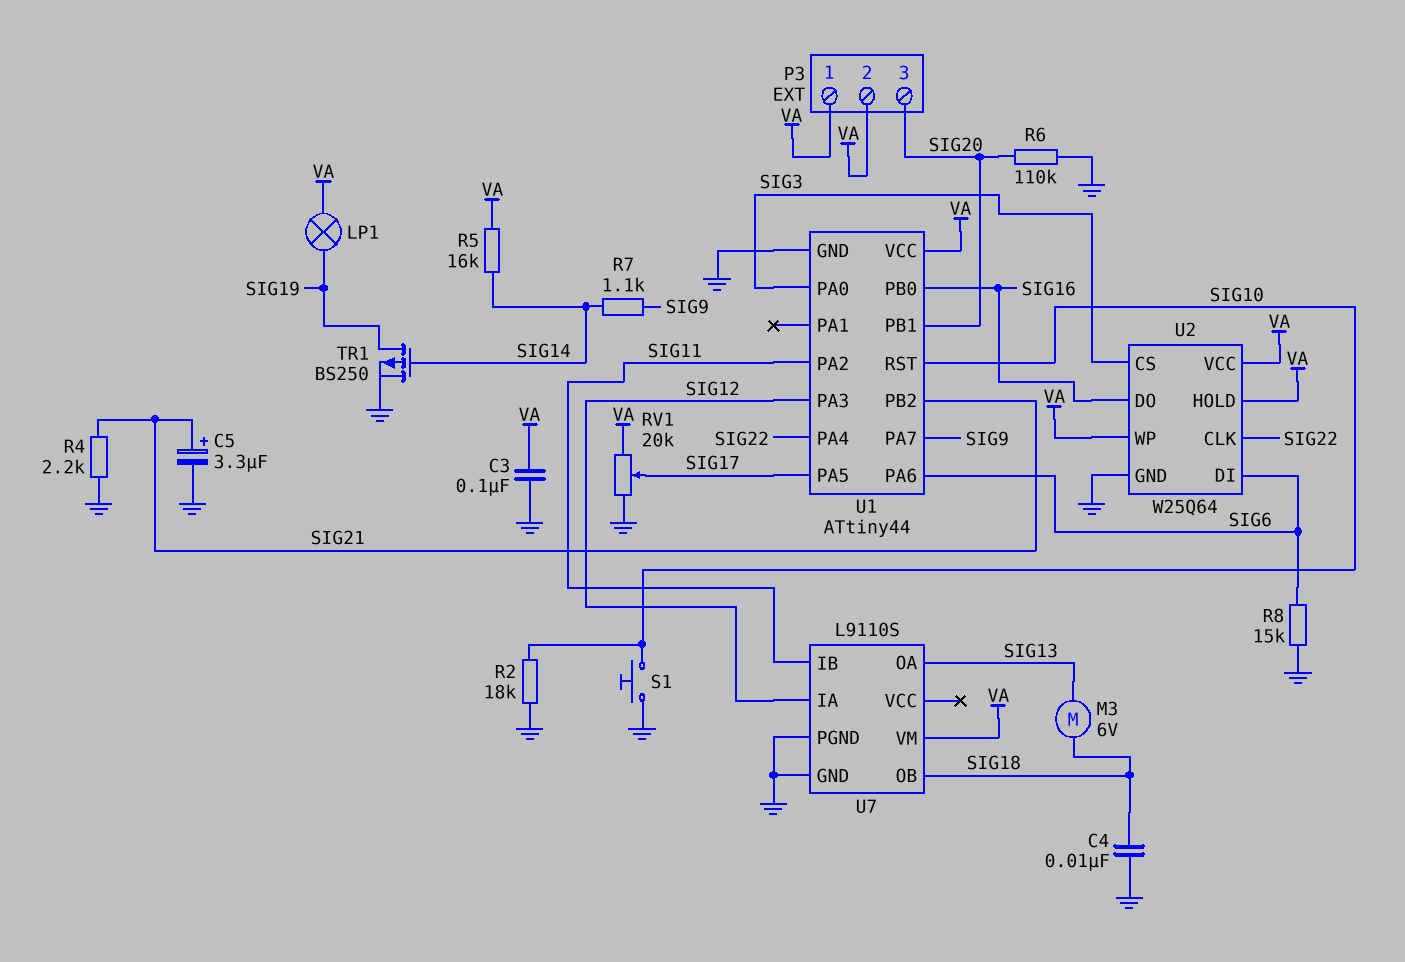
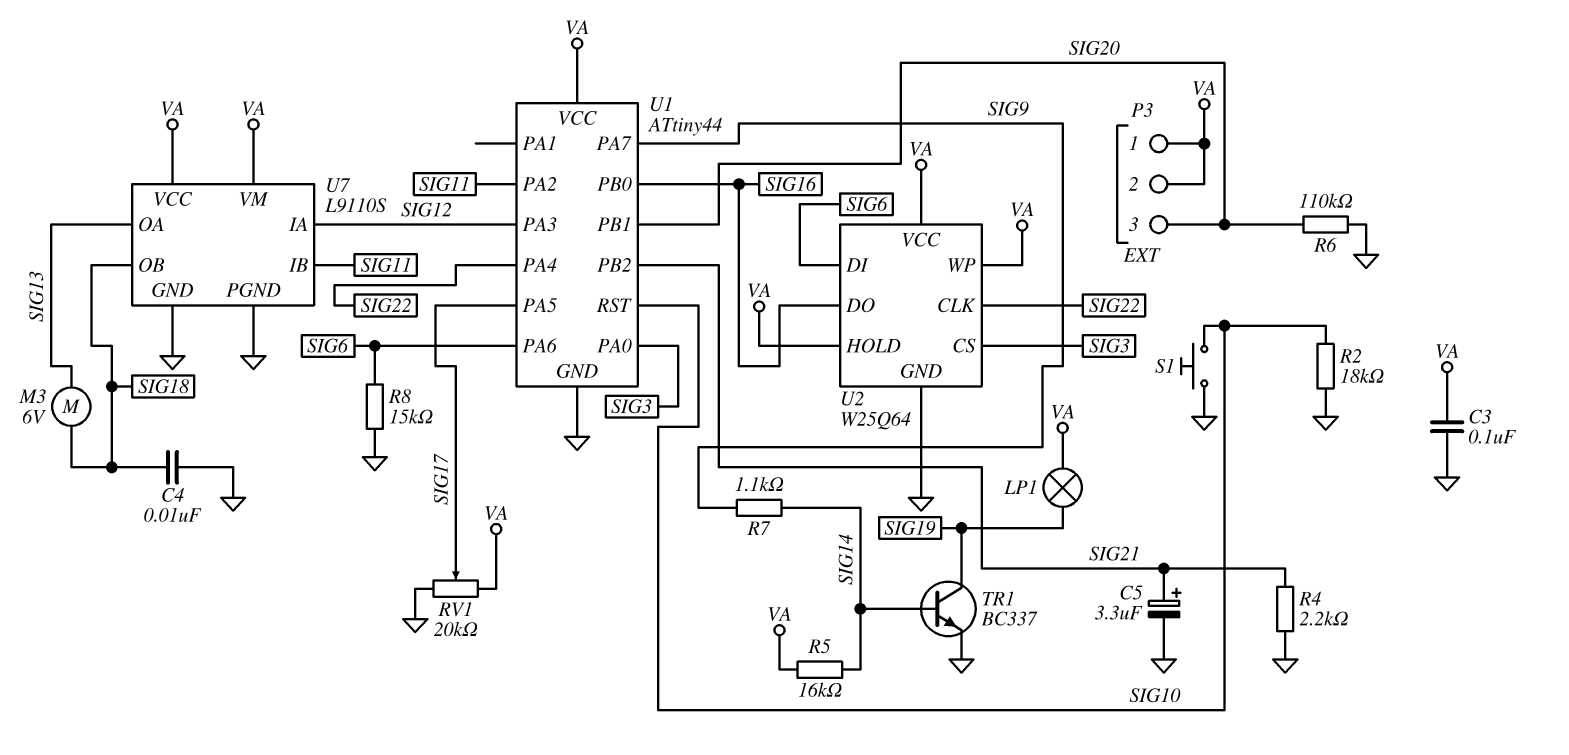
TR1: PMOS BS250 (G SIG14, D SIG19, S GND) -> NPN BC337 (B SIG14, C SIG19, E GND)
U7 pin VCC: none -> VA

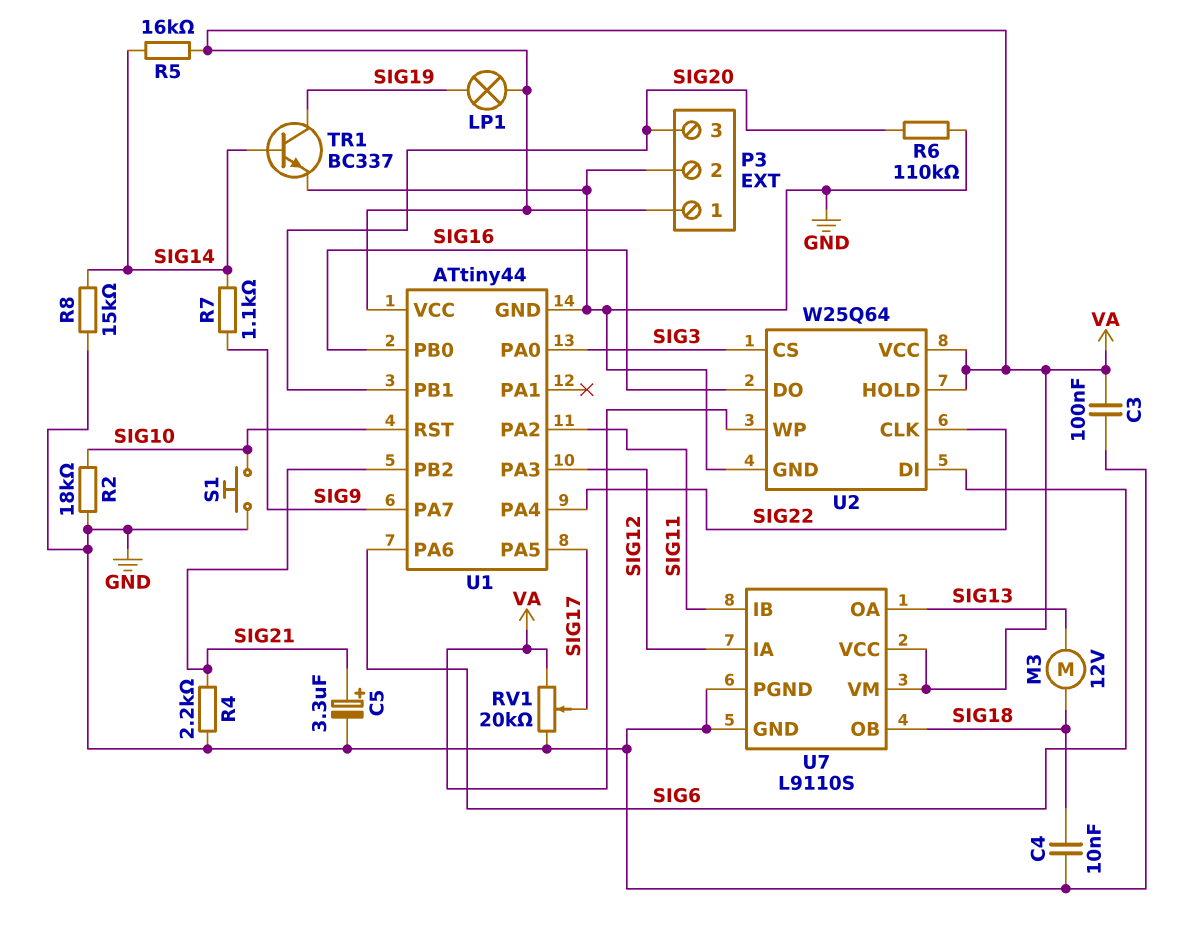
M3: motor 6V (SIG13, SIG18) -> motor 12V (SIG13, SIG18)
P3 pin 2: VA -> GND
R8: 15k (GND, SIG6) -> 15k (GND, SIG14)

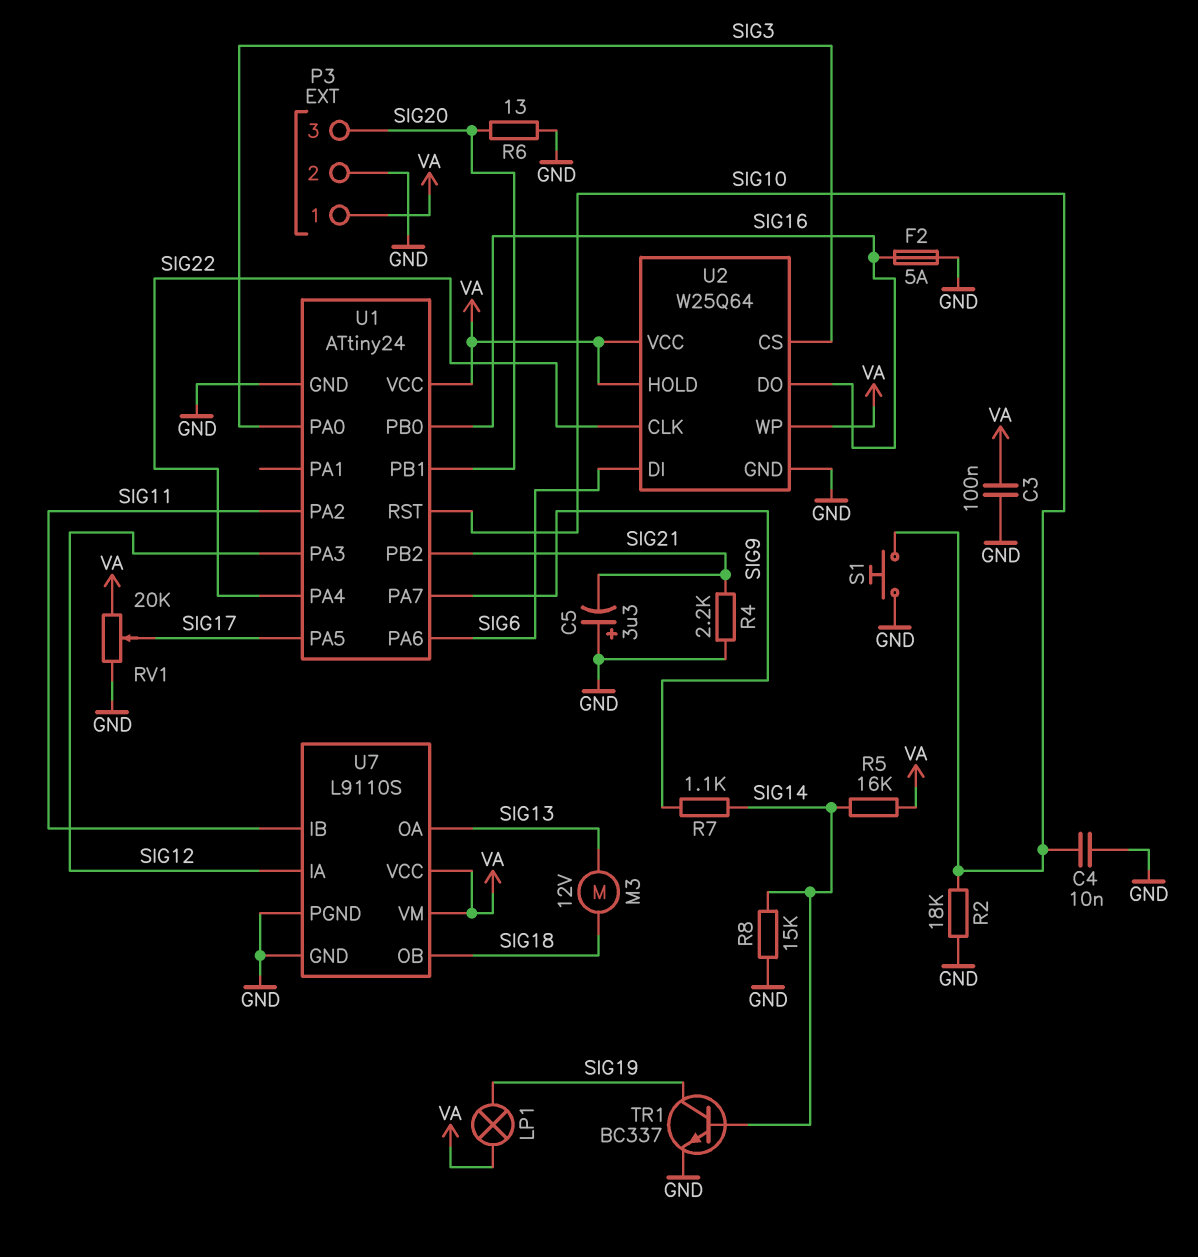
C4: 10nF (GND, SIG18) -> 10nF (GND, SIG10)
C5: 3.3uF (plus SIG21, minus GND) -> 3.3uF (plus GND, minus SIG21)
F2: none -> 5A (GND, SIG16)
R6: 110k (GND, SIG20) -> 13 (GND, SIG20)
U1: ATtiny44 -> ATtiny24

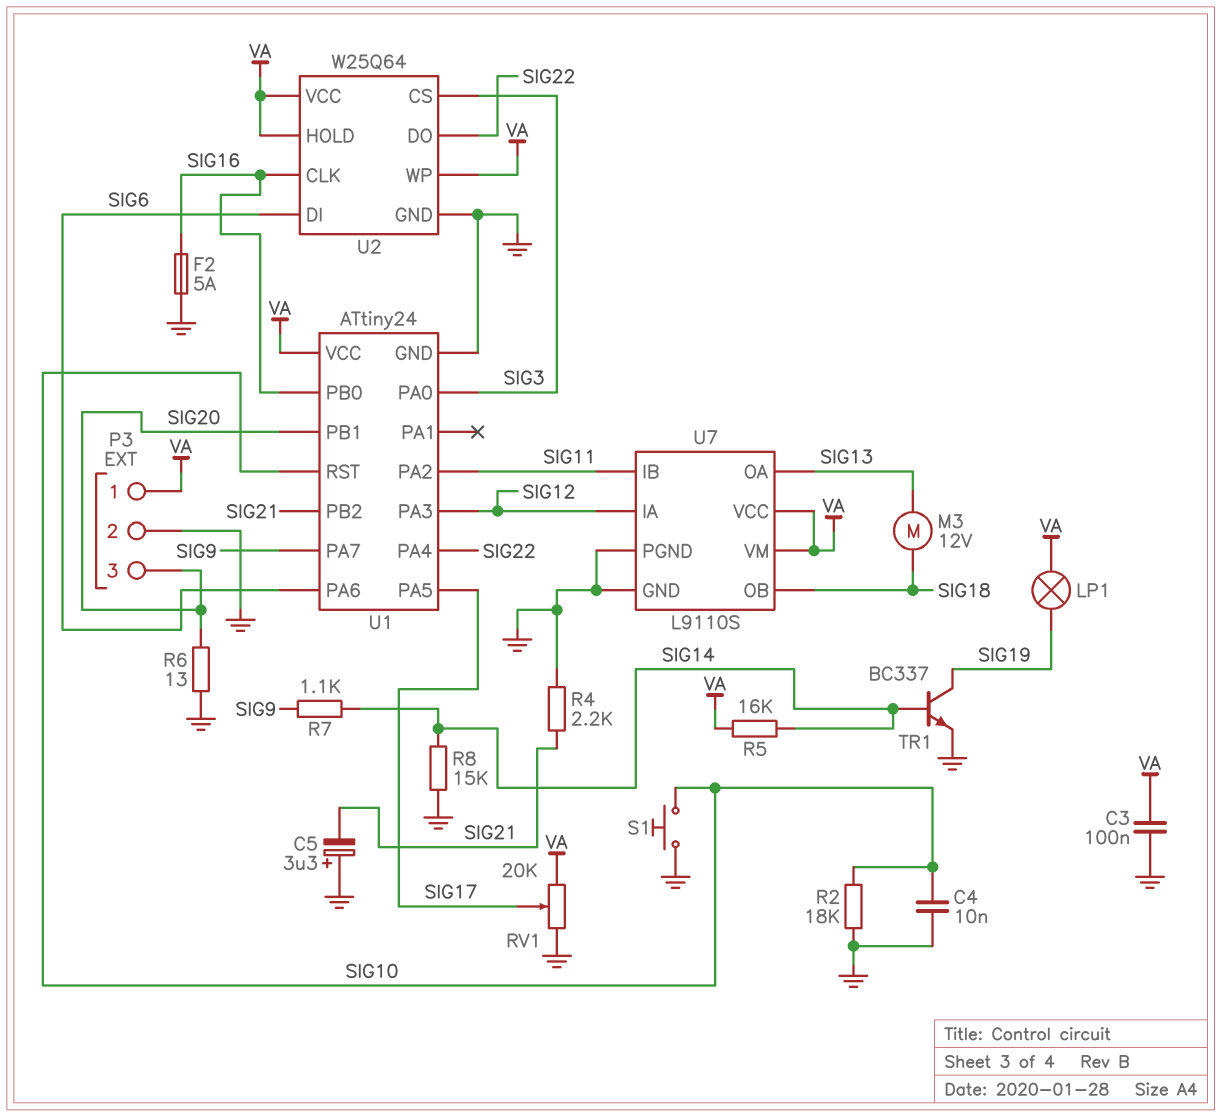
U2 pin CLK: SIG22 -> SIG16
U2 pin DO: SIG16 -> SIG22

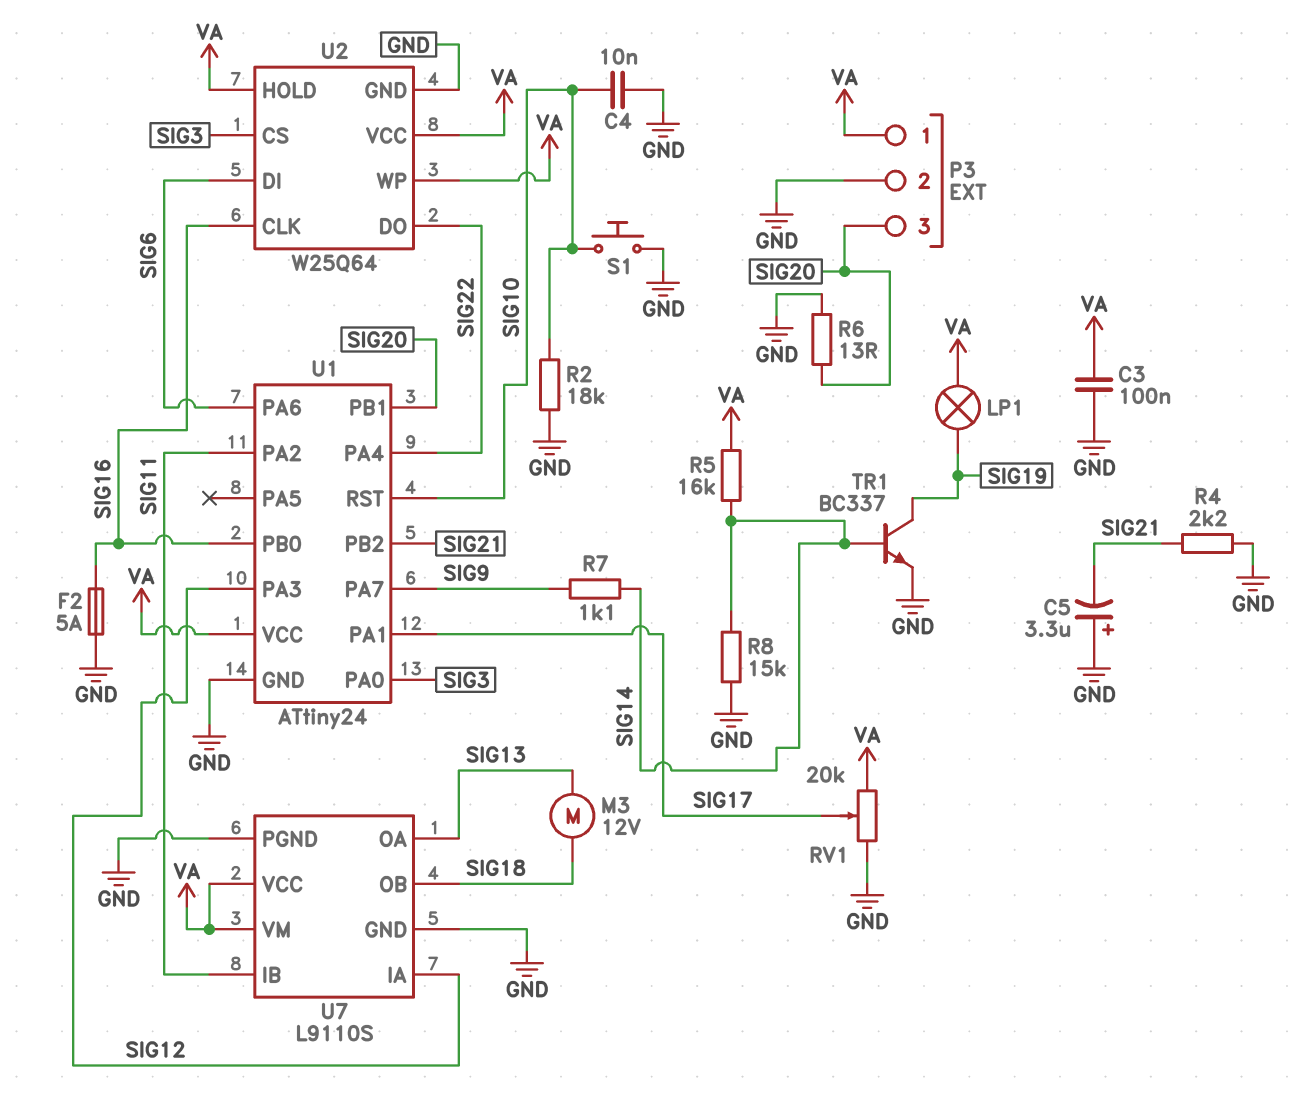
U1 pin PA1: none -> SIG17
U1 pin PA5: SIG17 -> none

